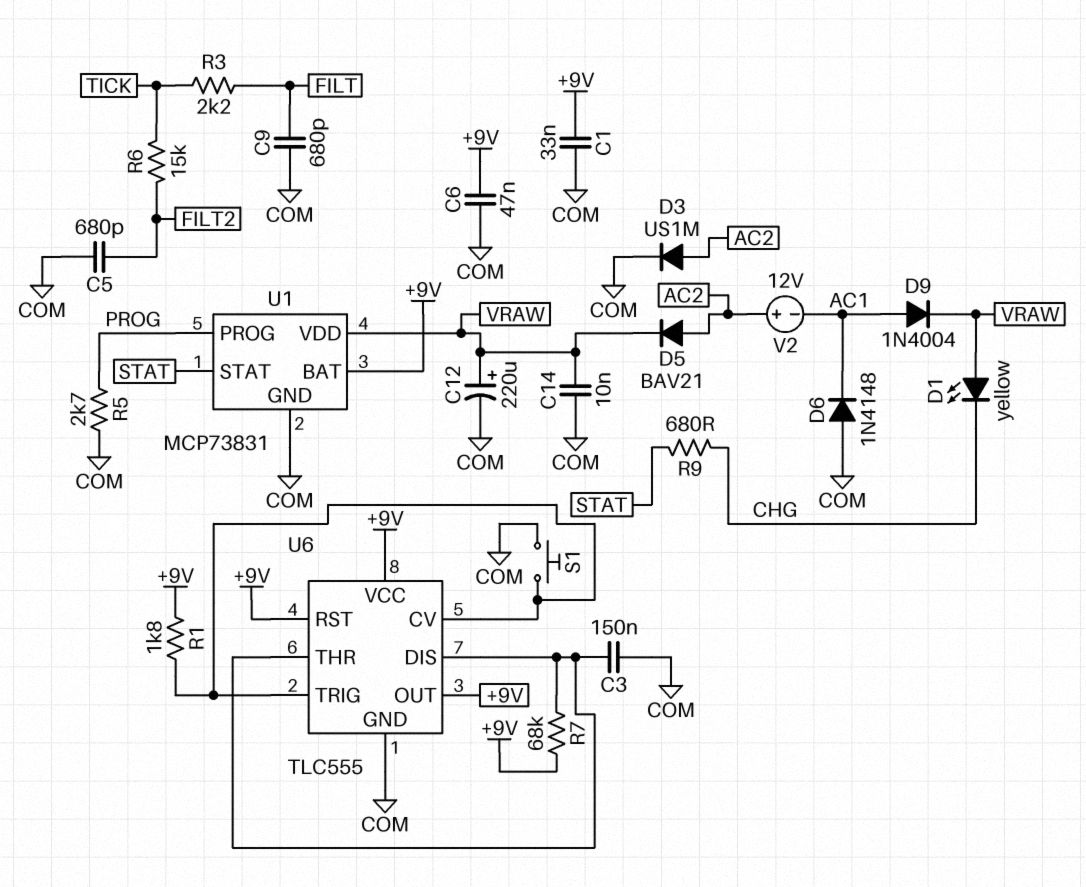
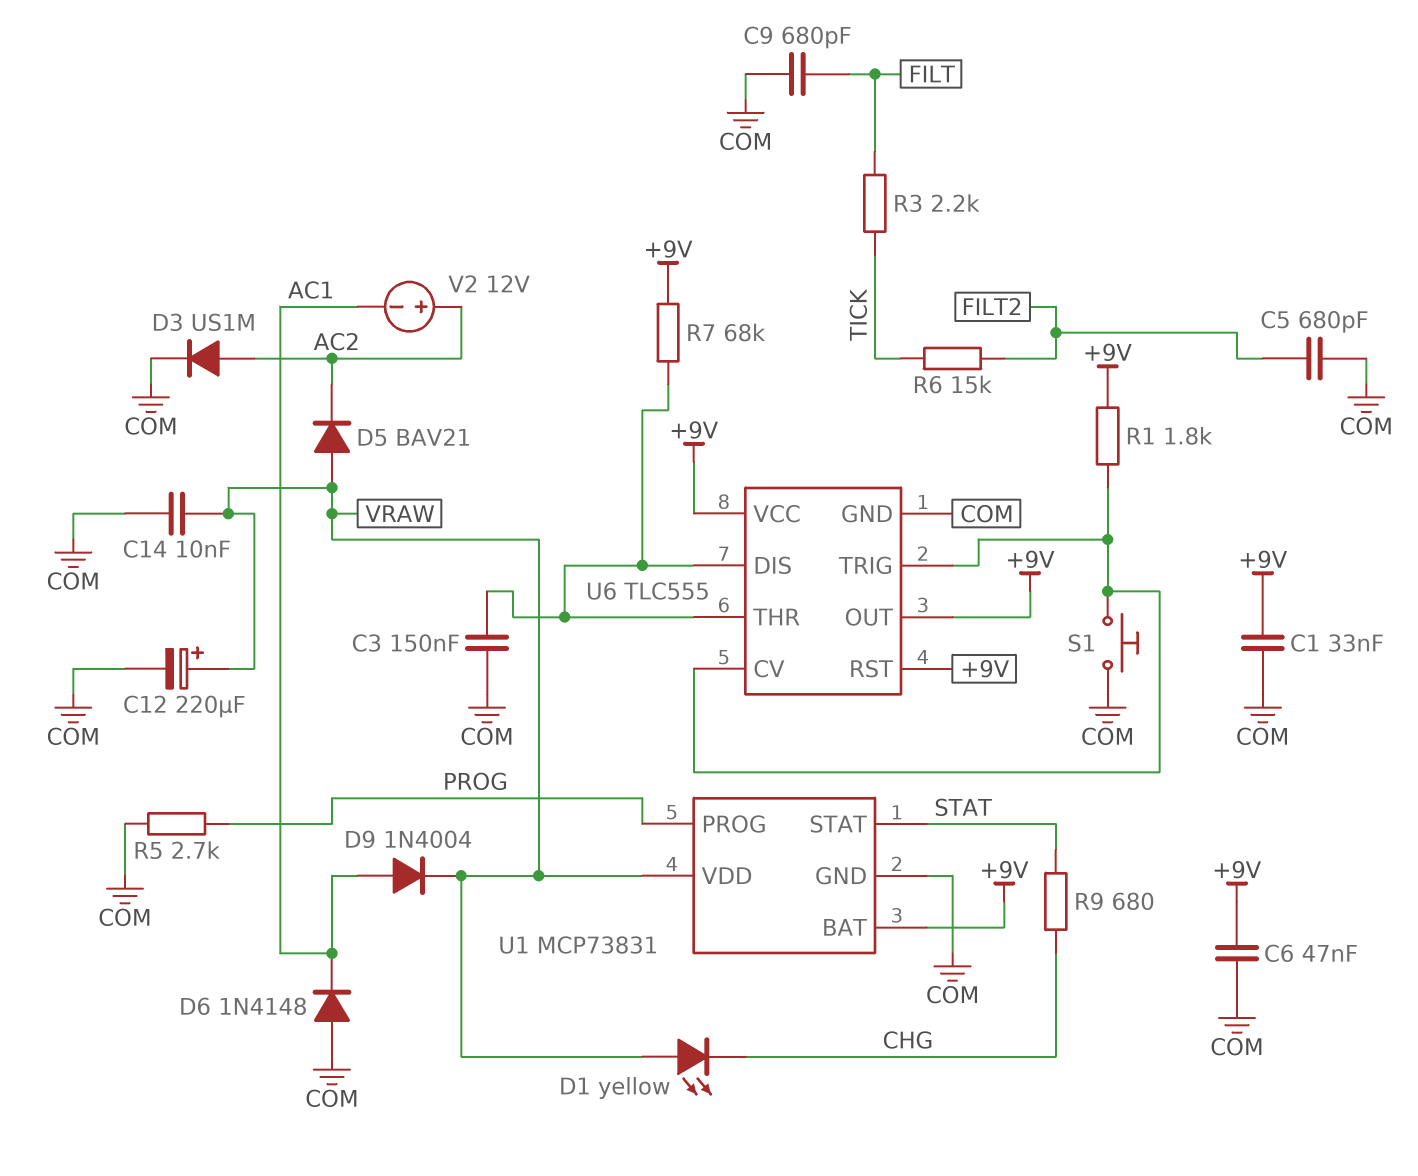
D5: diode BAV21 (A AC2, K VRAW) -> diode BAV21 (A VRAW, K AC2)

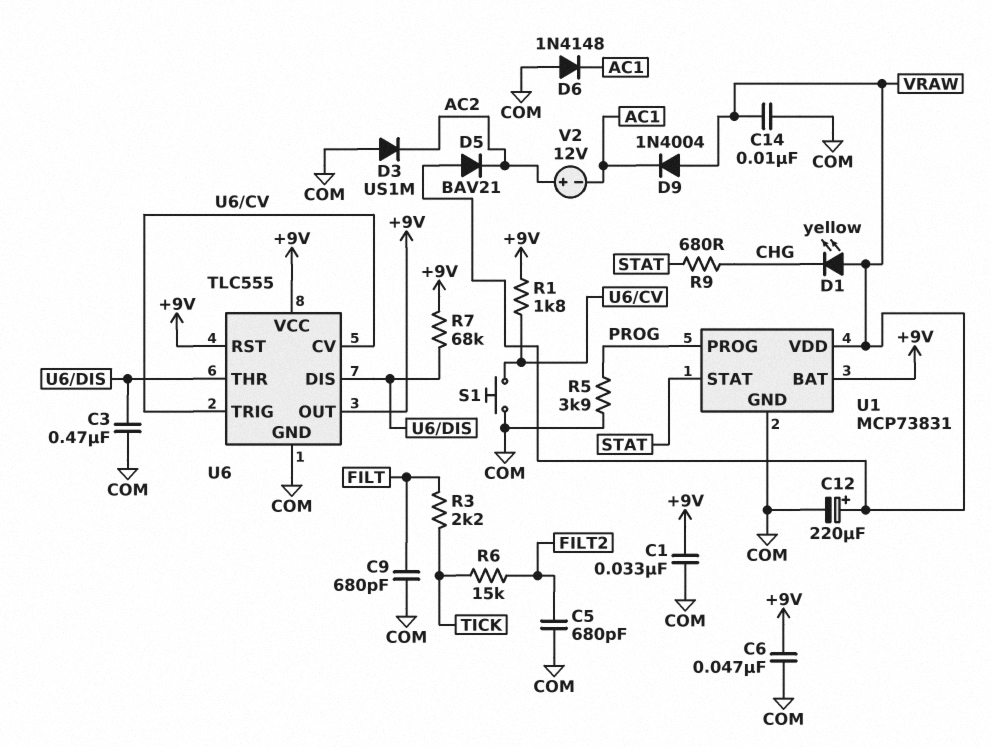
C3: 150nF (COM, U6/DIS) -> 470nF (COM, U6/DIS)
D3: diode US1M (A AC2, K COM) -> diode US1M (A COM, K AC2)
D9: diode 1N4004 (A AC1, K VRAW) -> diode 1N4004 (A VRAW, K AC1)
R5: 2.7k (COM, PROG) -> 3.9k (COM, PROG)

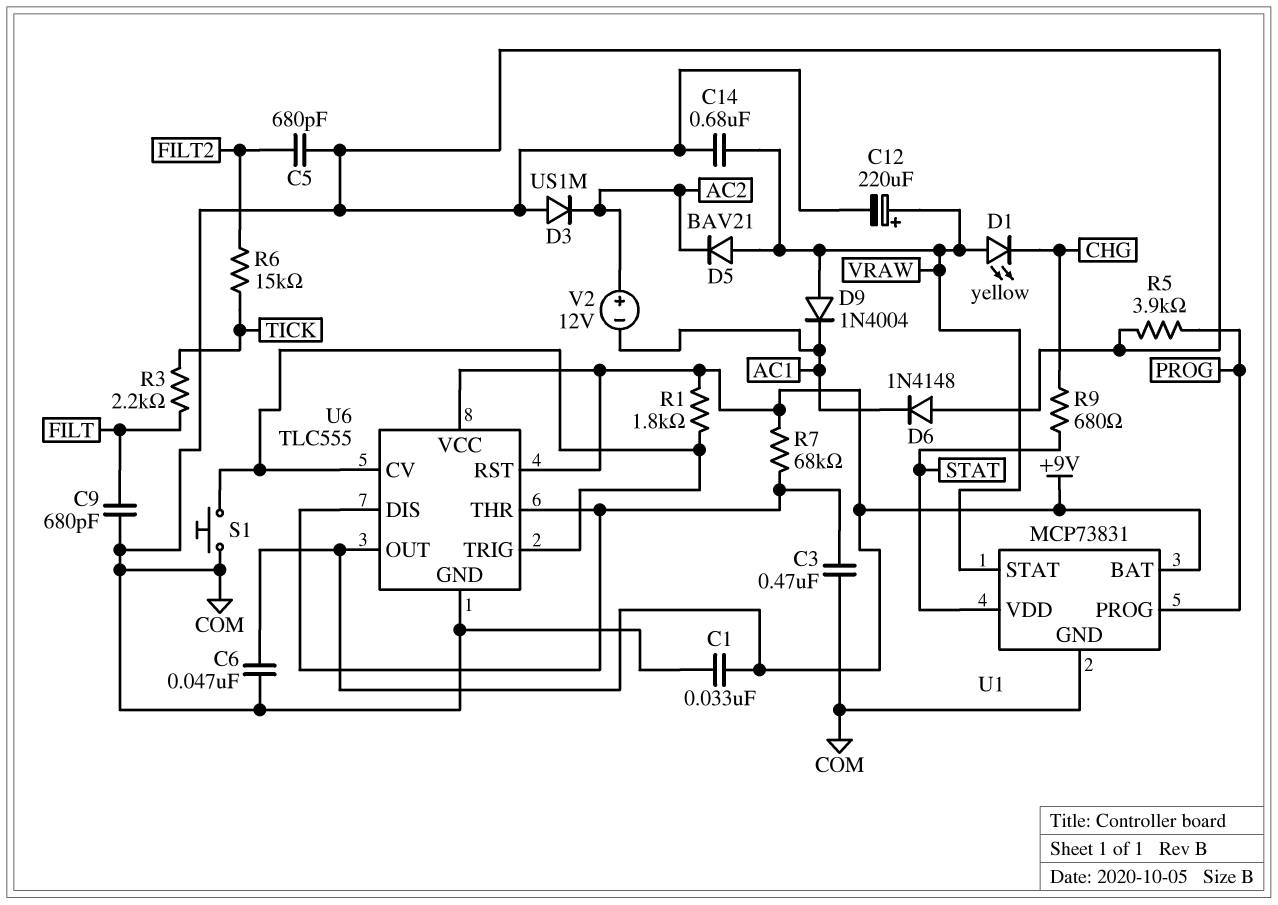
C14: 10nF (COM, VRAW) -> 680nF (COM, VRAW)
U1 pin STAT: STAT -> VRAW
U1 pin VDD: VRAW -> STAT

